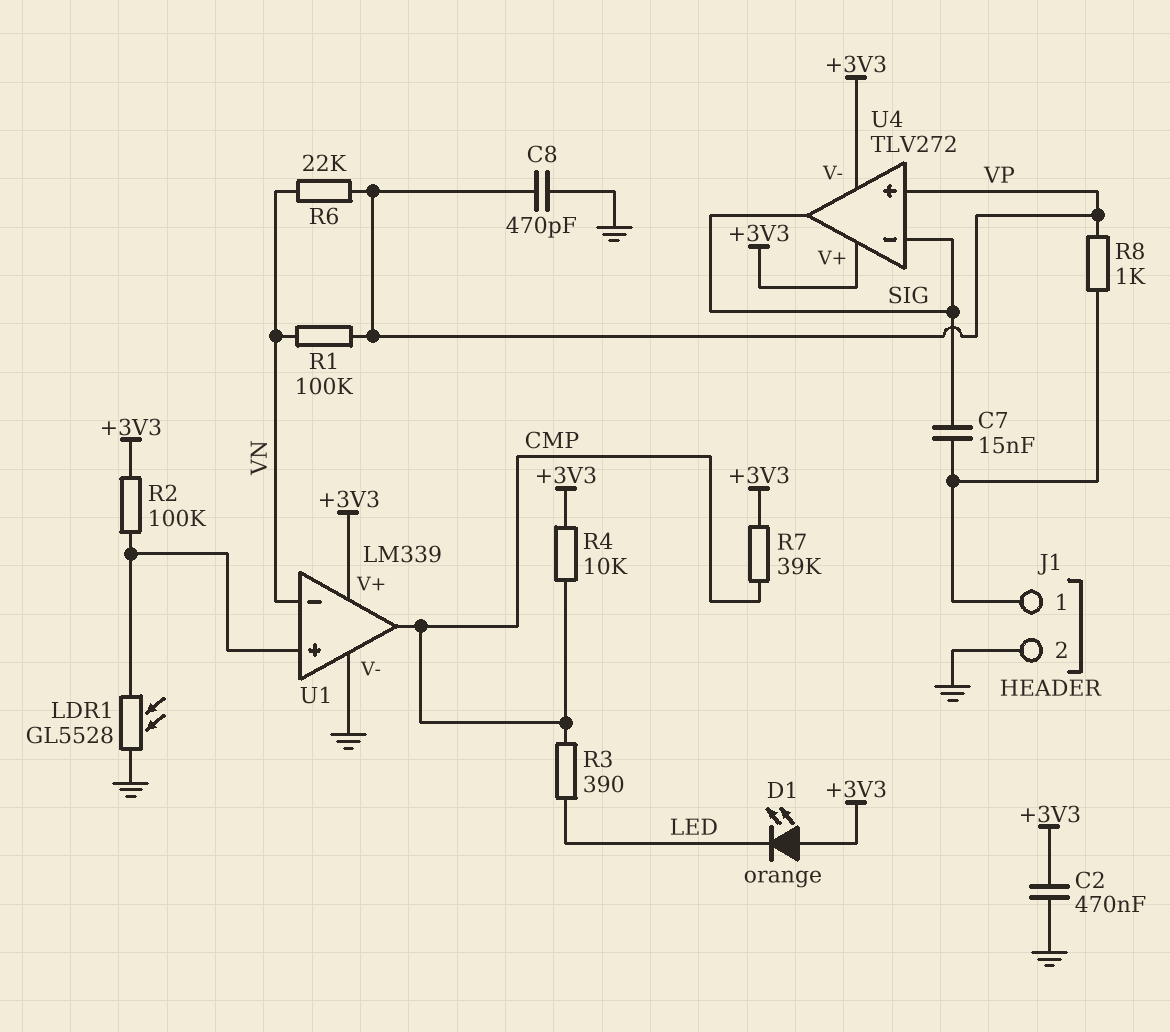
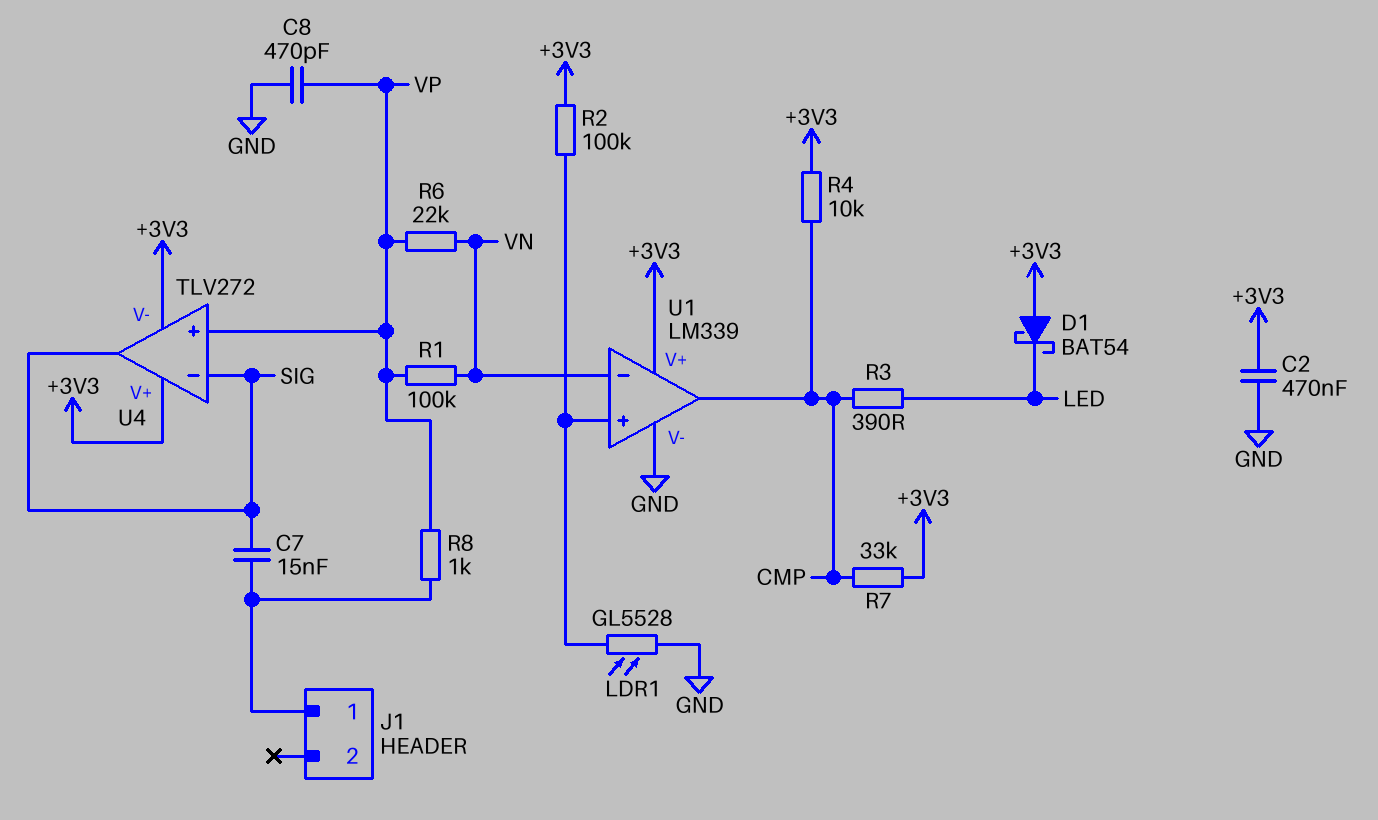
D1: LED orange (A +3V3, K LED) -> schottky BAT54 (A +3V3, K LED)
J1 pin 2: GND -> none
R7: 39k (+3V3, CMP) -> 33k (+3V3, CMP)

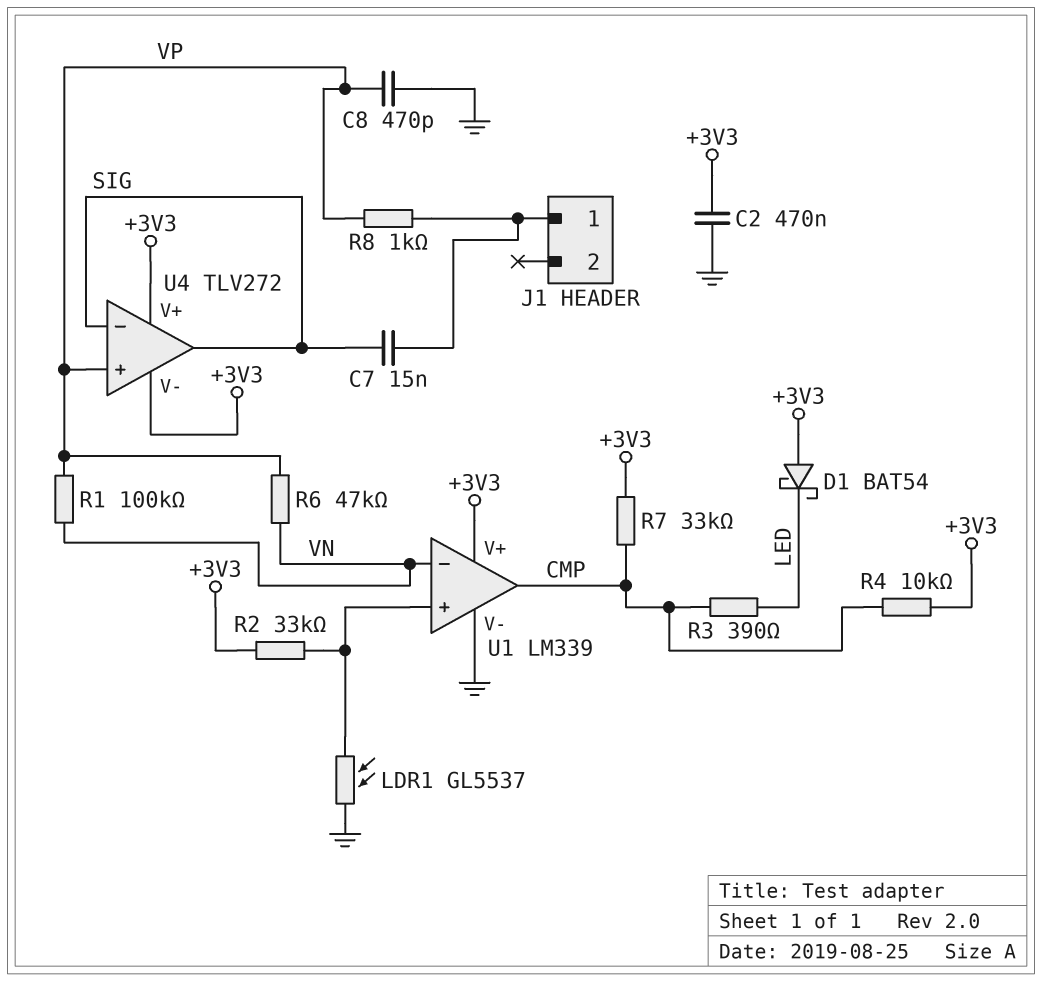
LDR1: GL5528 (GND, U1/in+) -> GL5537 (GND, U1/in+)
R2: 100k (+3V3, U1/in+) -> 33k (+3V3, U1/in+)
R6: 22k (VN, VP) -> 47k (VN, VP)

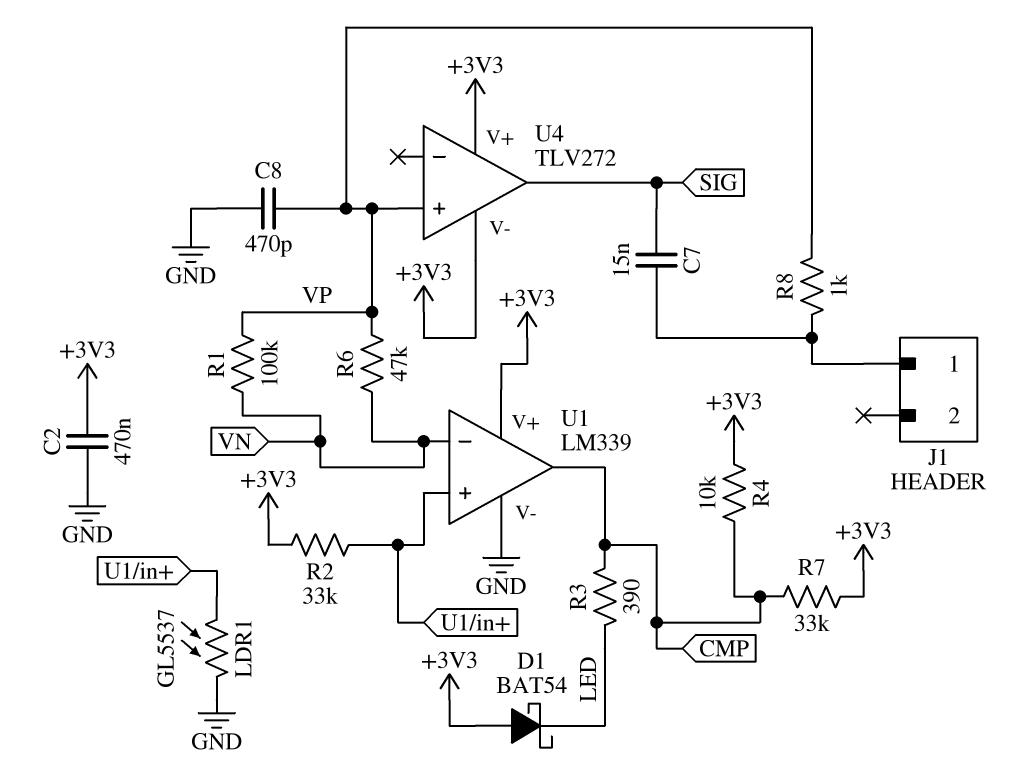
U4 pin in-: SIG -> none

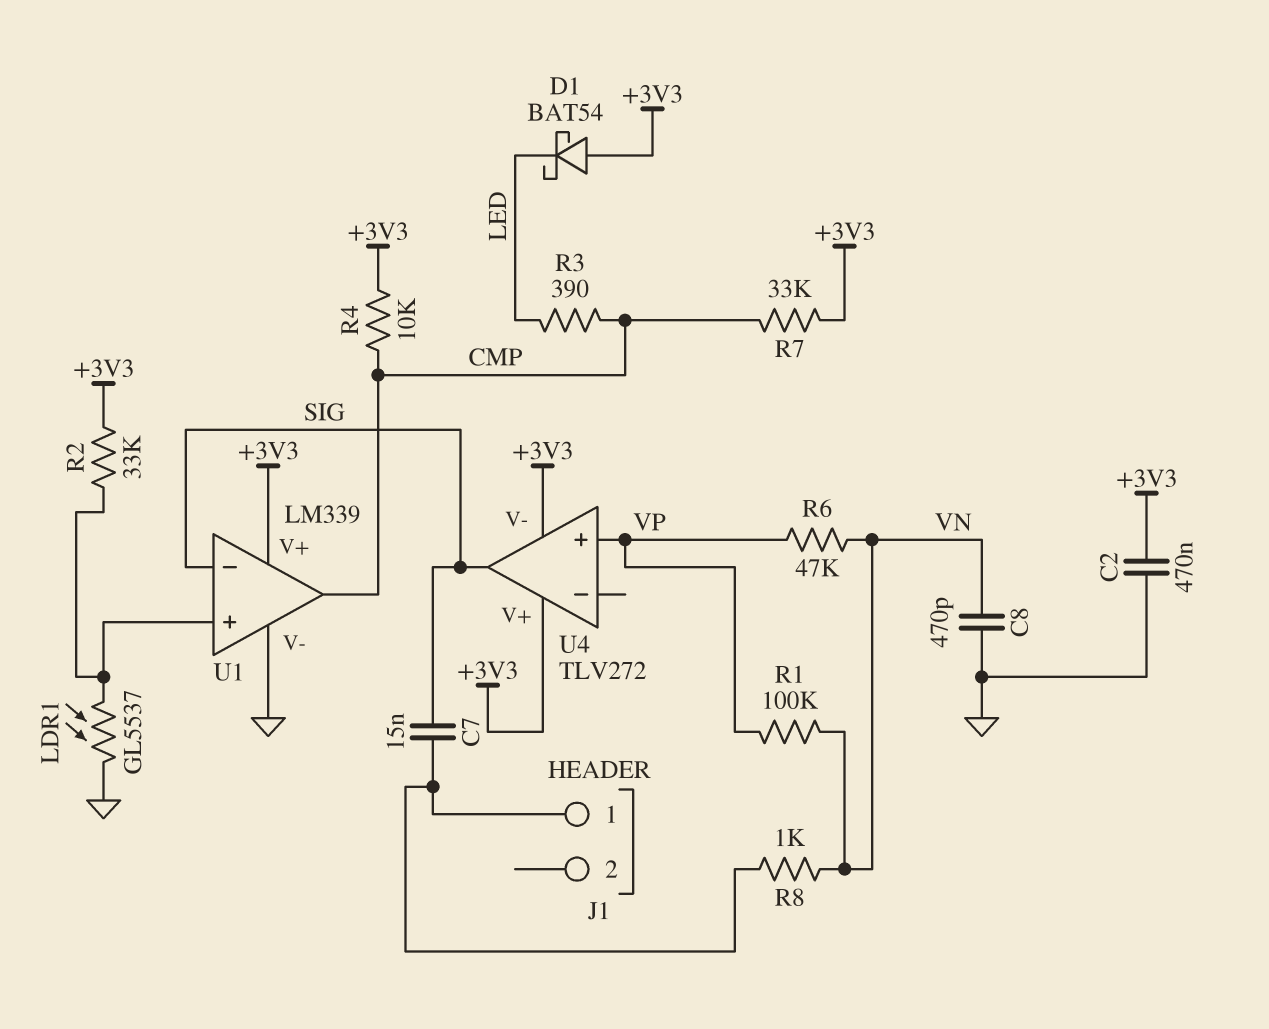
C8: 470pF (GND, VP) -> 470pF (GND, VN)
R8: 1k (J1/1, VP) -> 1k (J1/1, VN)
U1 pin in-: VN -> SIG

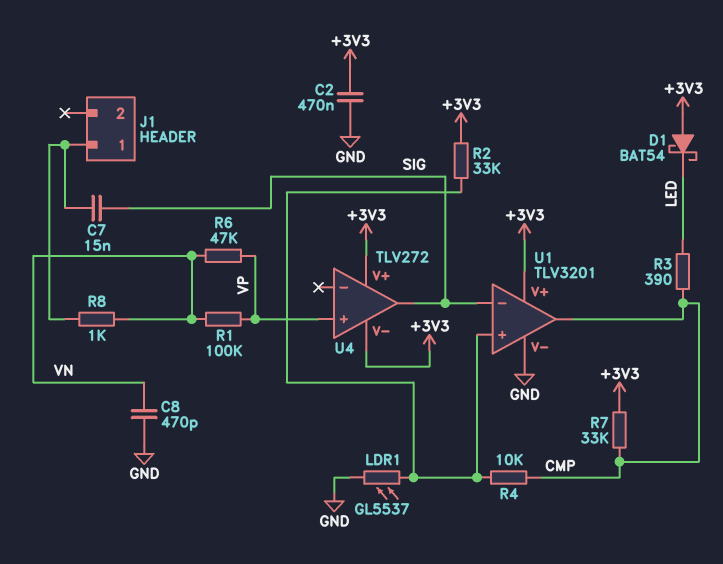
R4: 10k (+3V3, CMP) -> 10k (CMP, U1/in+)
U1: LM339 -> TLV3201

